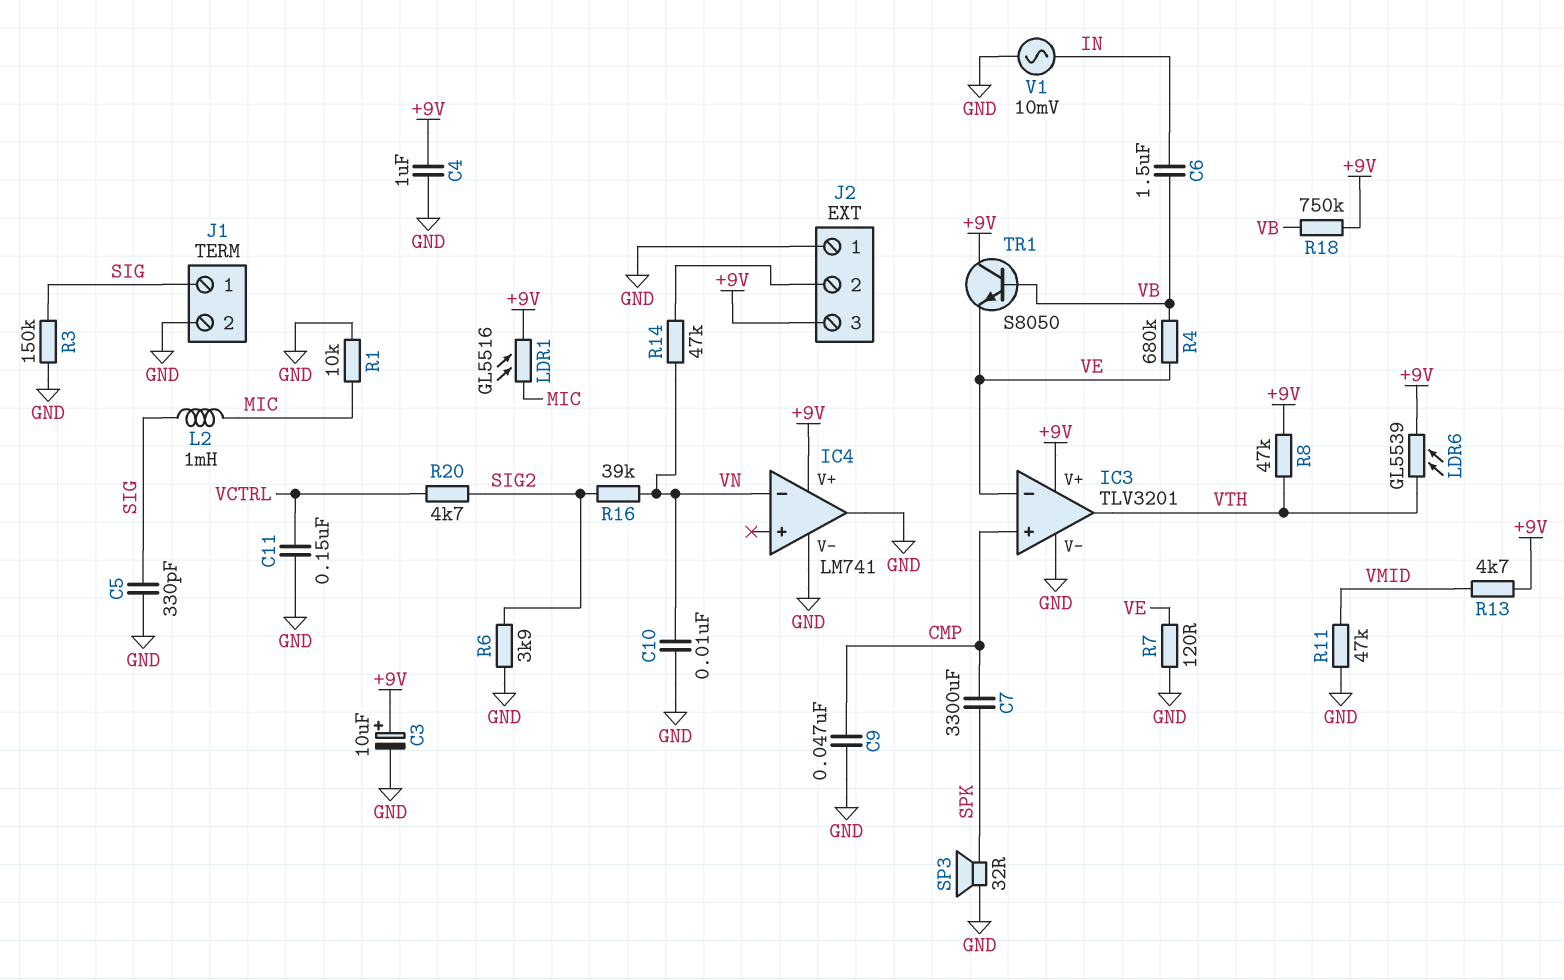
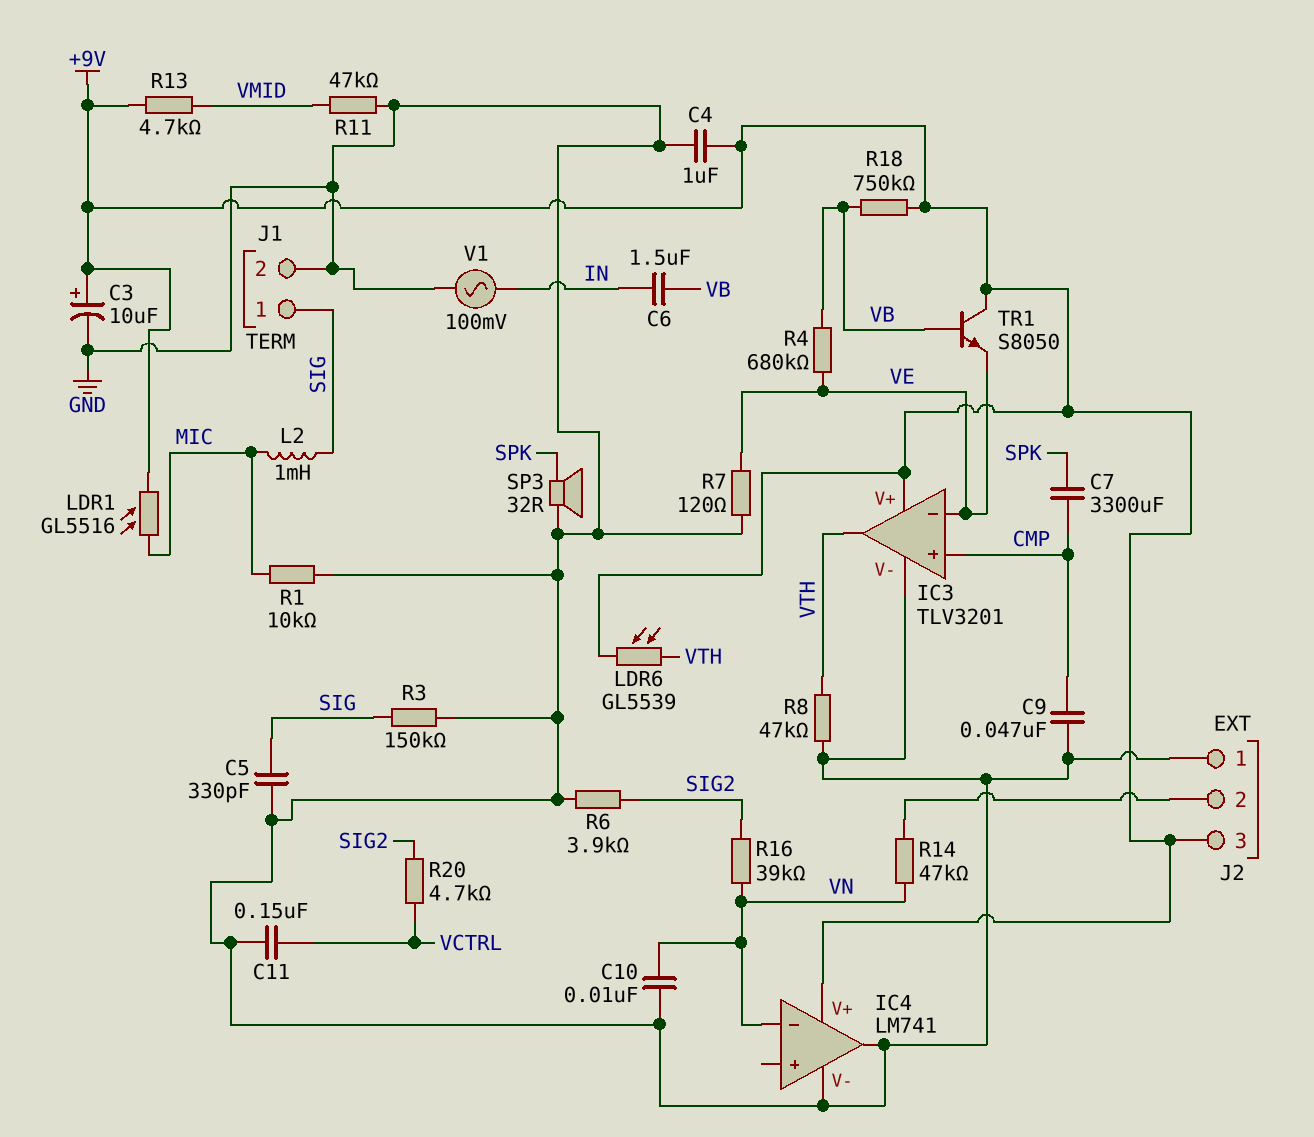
R8: 47k (+9V, VTH) -> 47k (GND, VTH)
V1: AC 10mV (GND, IN) -> AC 100mV (GND, IN)

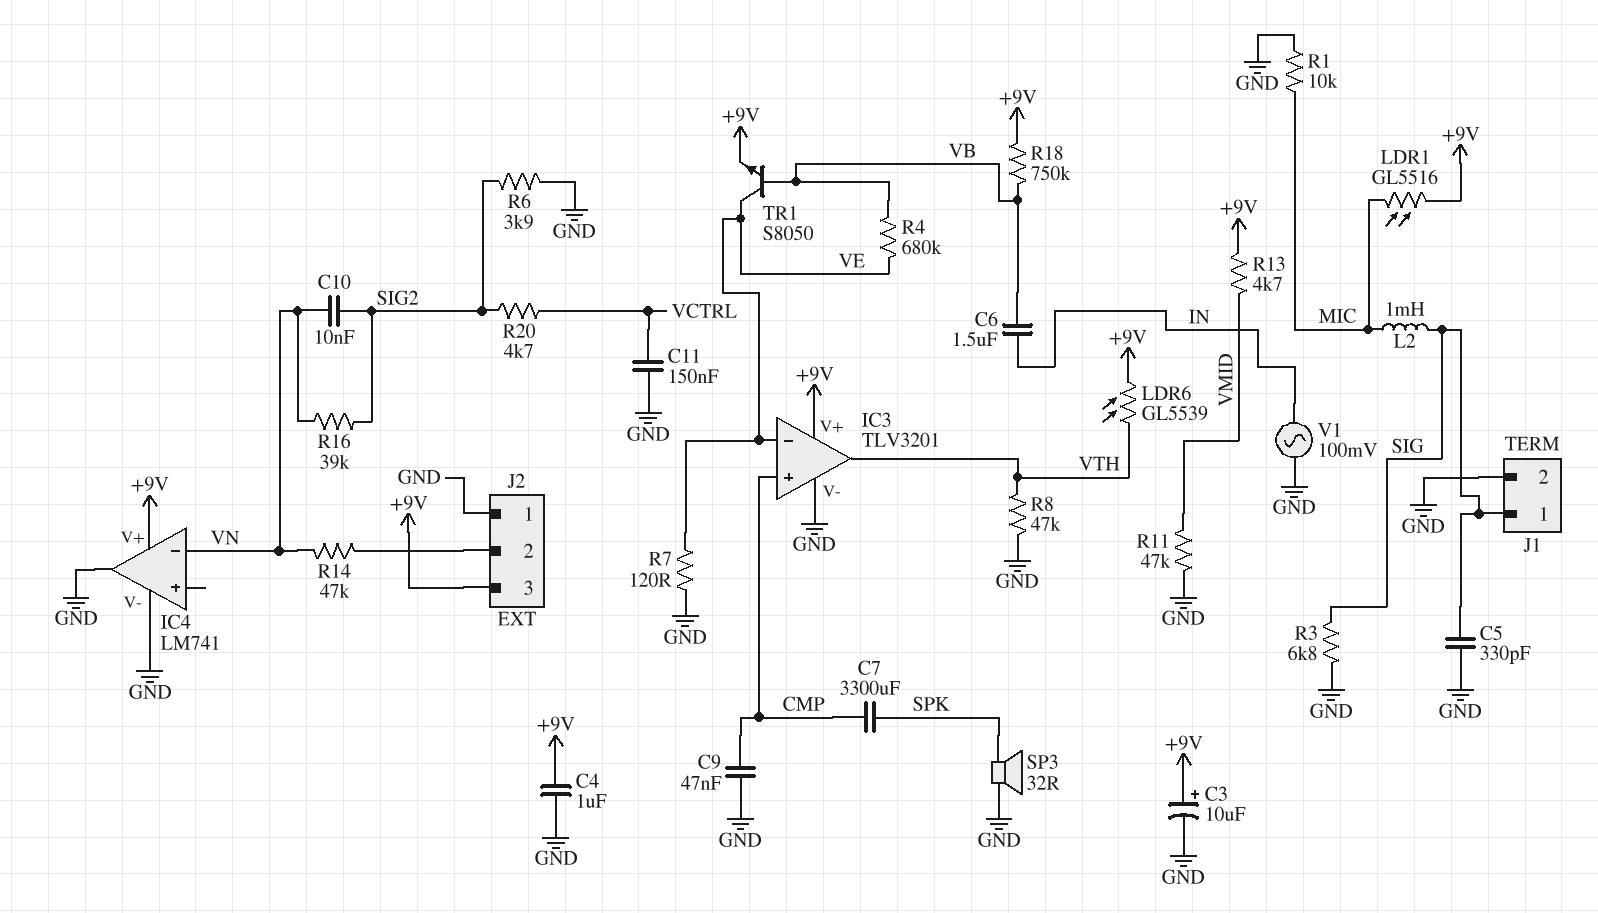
C10: 10nF (GND, VN) -> 10nF (SIG2, VN)
R3: 150k (GND, SIG) -> 6.8k (GND, SIG)
TR1: NPN S8050 (B VB, C +9V, E VE) -> NPN S8050 (B VB, C VE, E +9V)

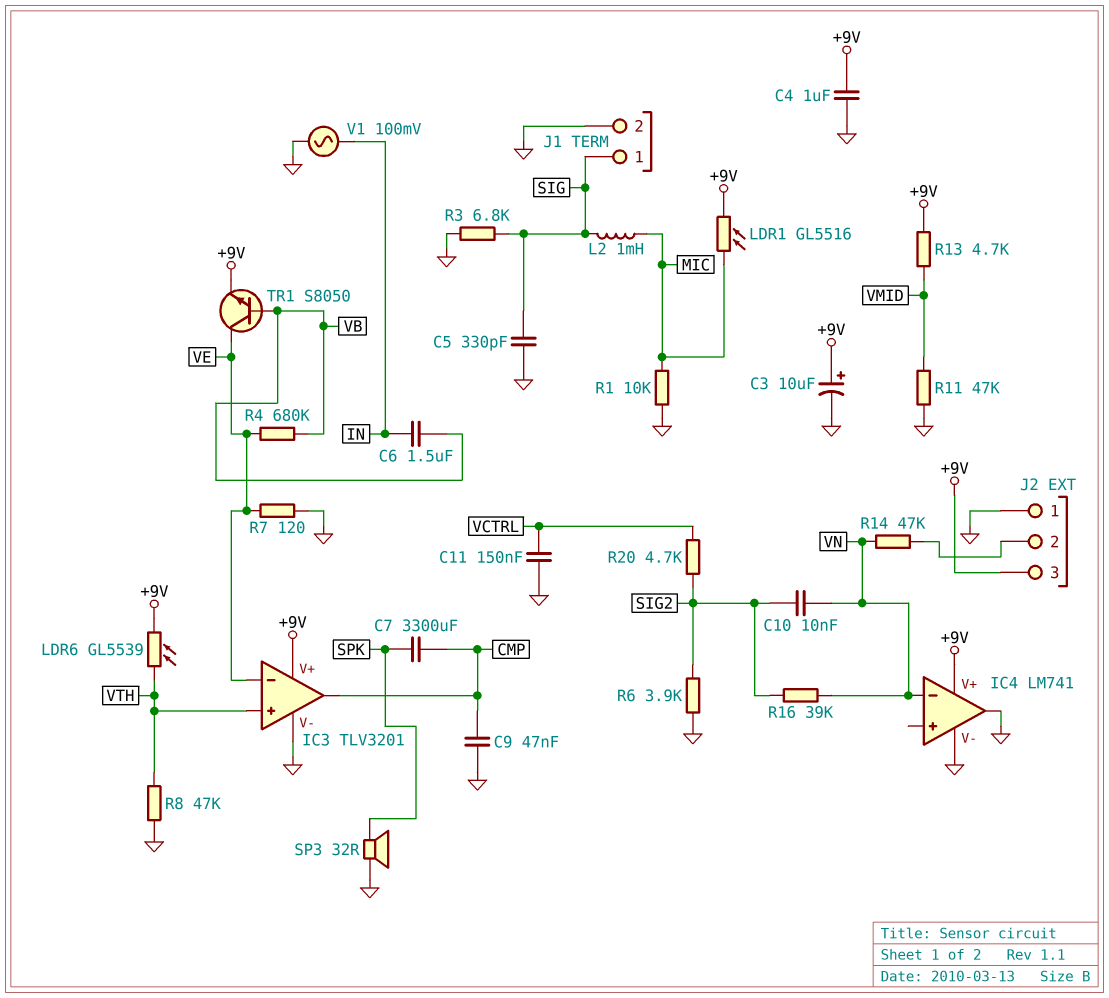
IC3 pin in+: CMP -> VTH
IC3 pin out: VTH -> CMP
R18: 750k (+9V, VB) -> none

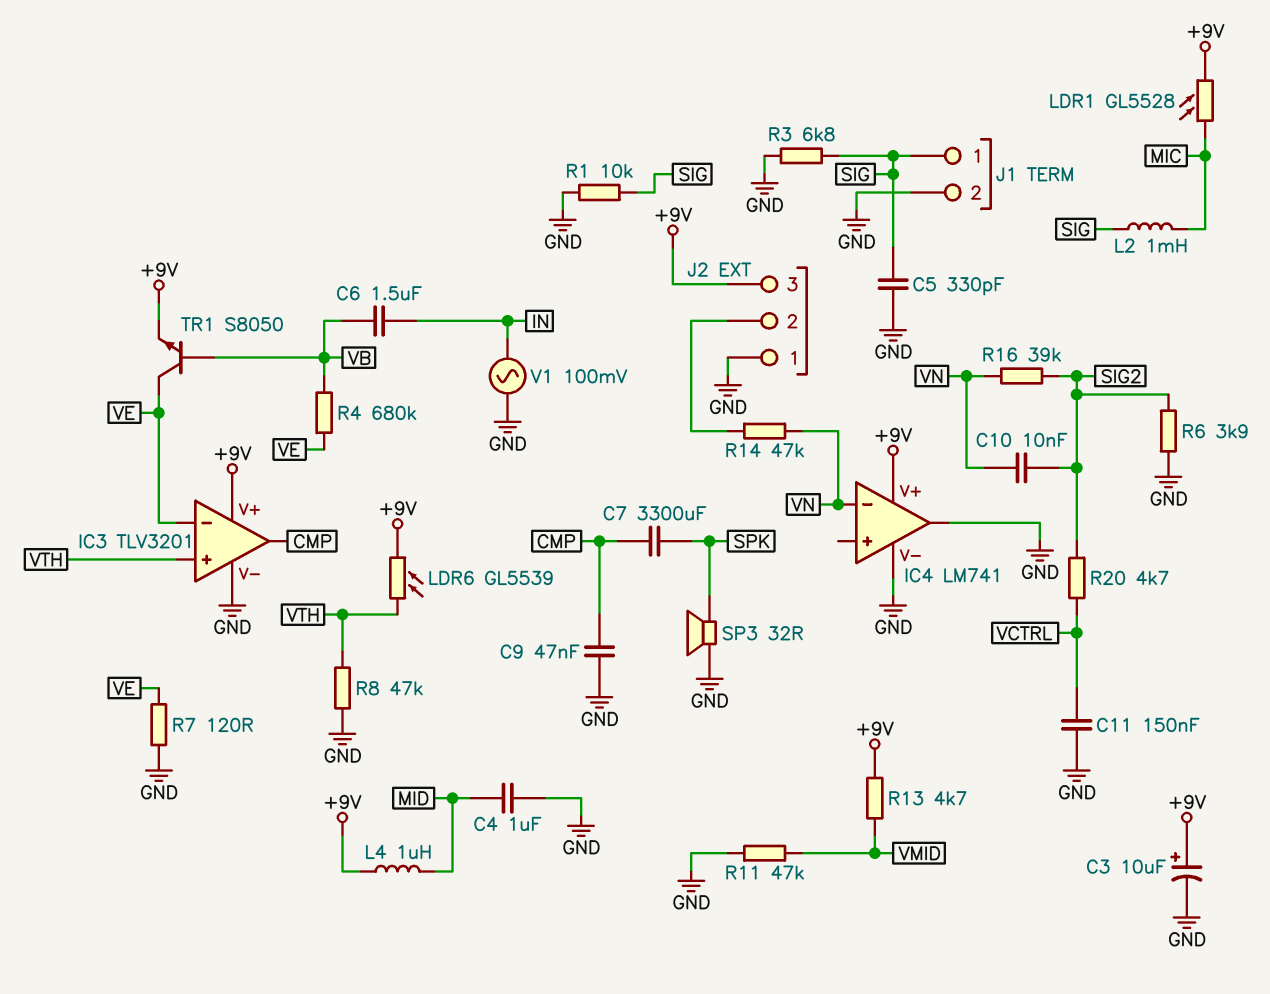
C4: 1uF (+9V, GND) -> 1uF (GND, MID)
L4: none -> 1uH (+9V, MID)
LDR1: GL5516 (+9V, MIC) -> GL5528 (+9V, MIC)
R1: 10k (GND, MIC) -> 10k (GND, SIG)

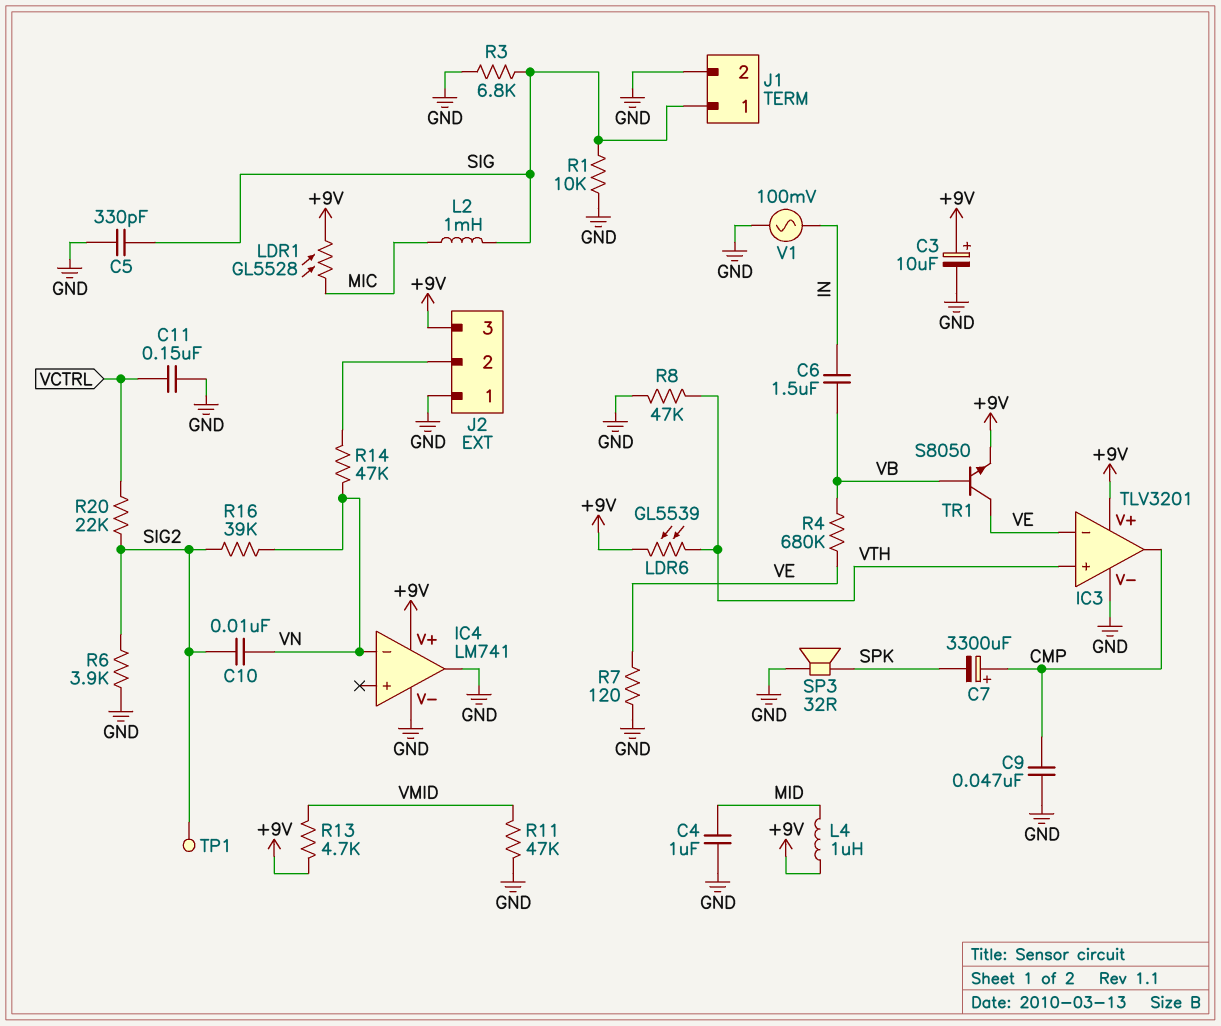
C7: 3300uF (CMP, SPK) -> 3300uF (plus CMP, minus SPK)
R20: 4.7k (SIG2, VCTRL) -> 22k (SIG2, VCTRL)
TP1: none -> test point (SIG2)

